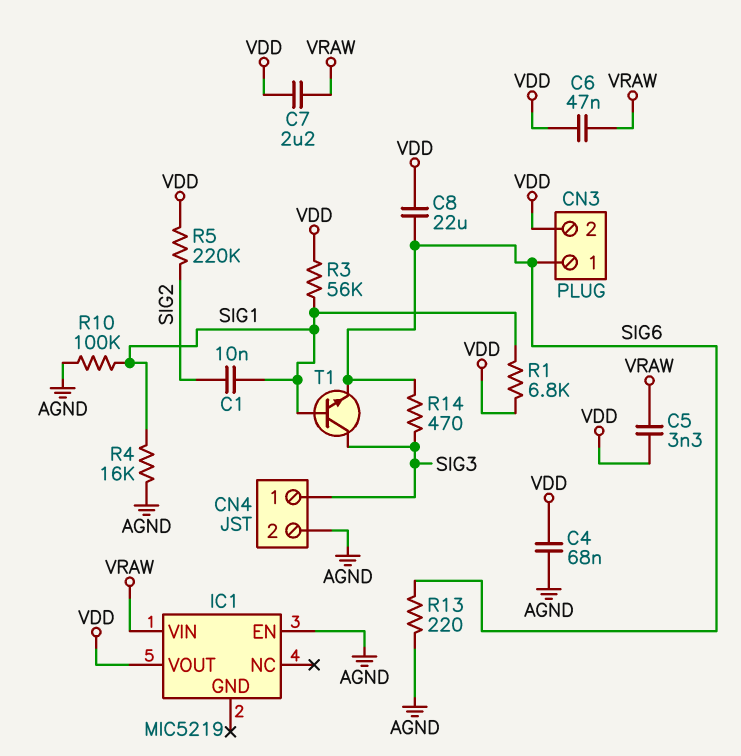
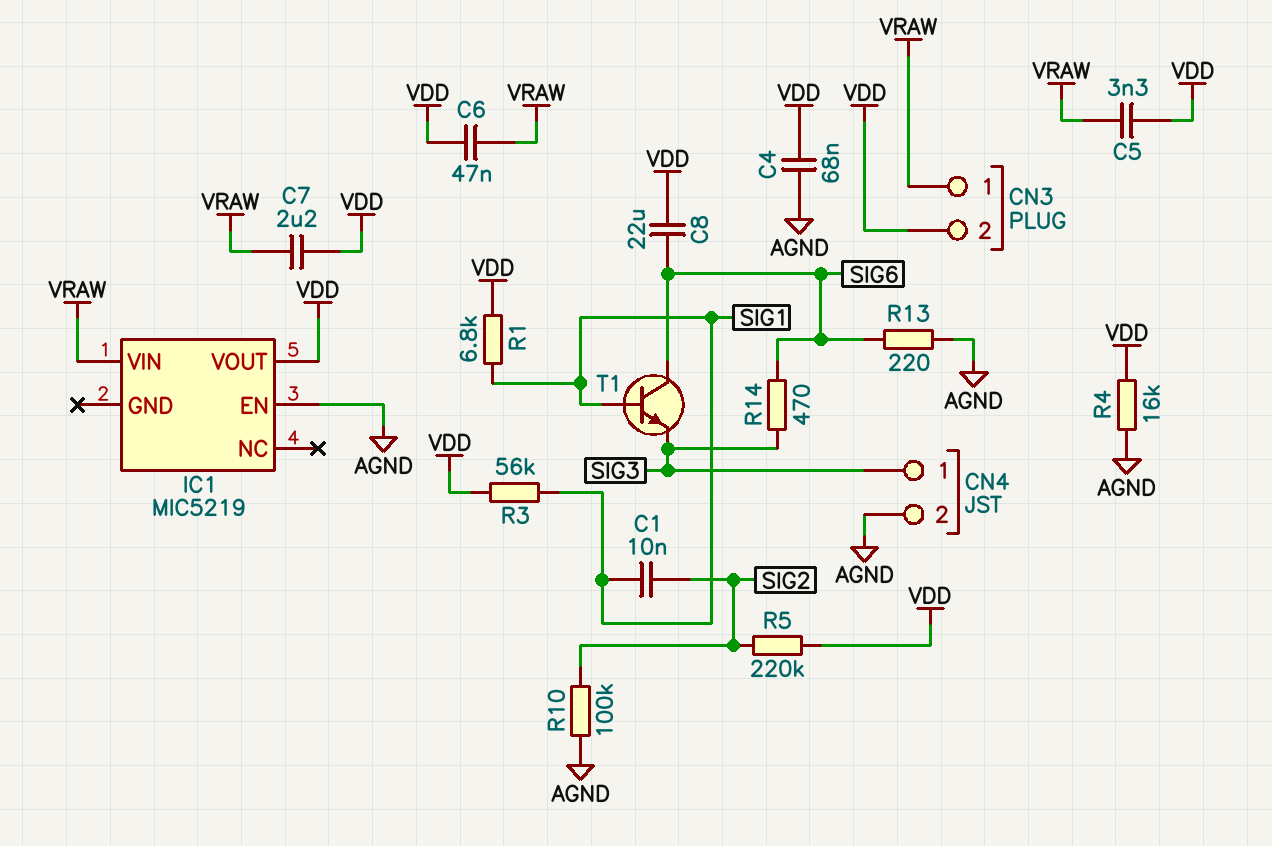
CN3 pin 1: SIG6 -> VRAW
R4: 16k (AGND, SIG1) -> 16k (AGND, VDD)
R10: 100k (AGND, SIG1) -> 100k (AGND, SIG2)
T1: NPN (B SIG1, C SIG3, E SIG6) -> NPN (B SIG1, C SIG6, E SIG3)

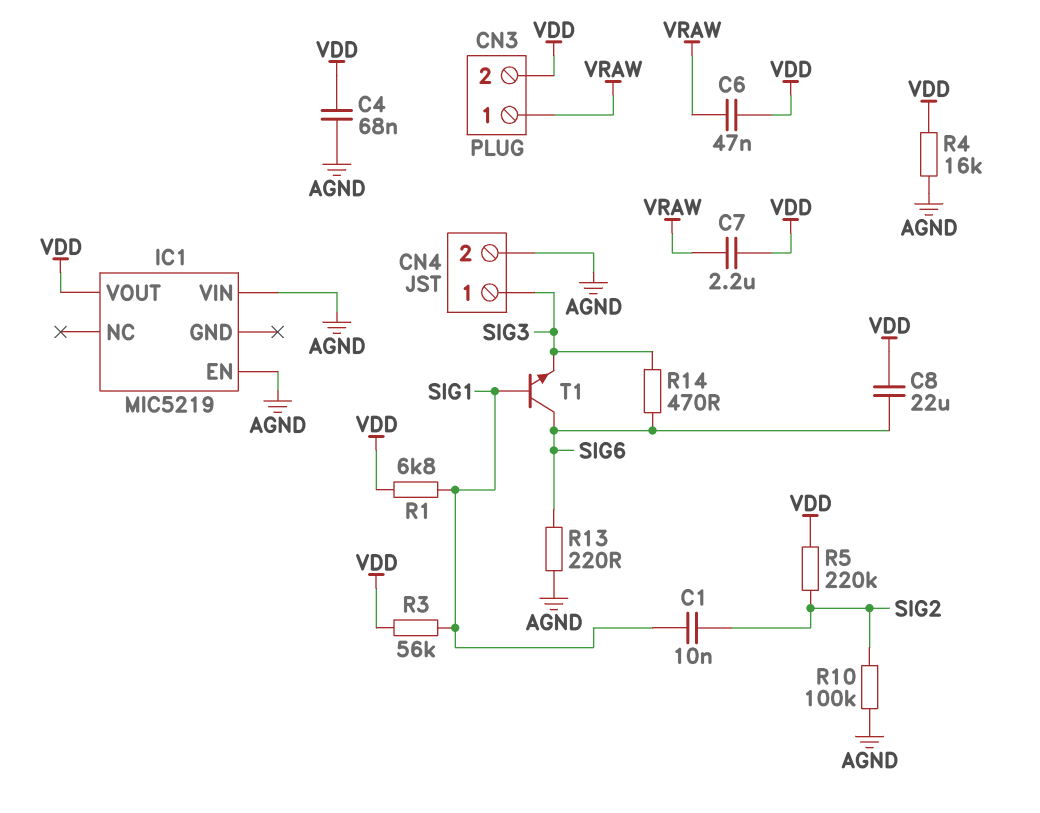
C5: 3.3nF (VDD, VRAW) -> none
IC1 pin VIN: VRAW -> AGND

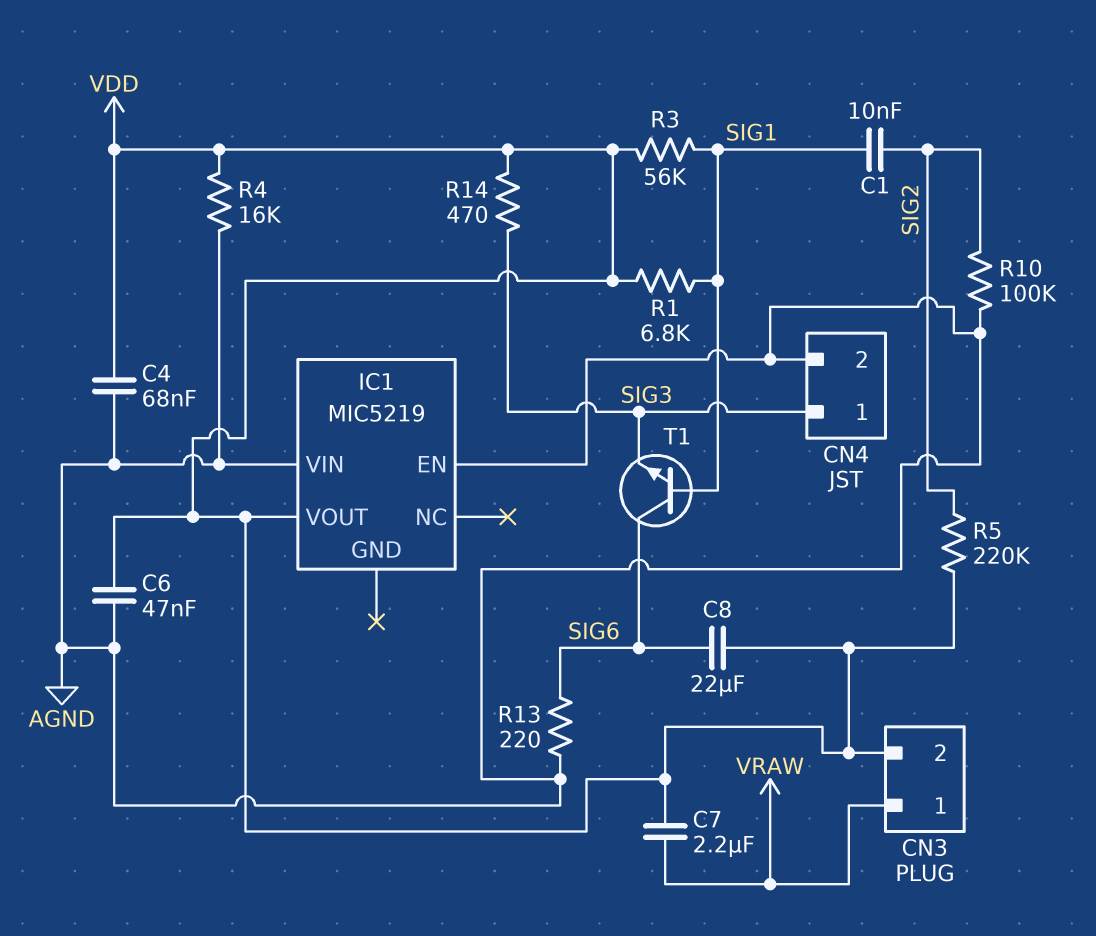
C6: 47nF (VDD, VRAW) -> 47nF (AGND, VDD)
R14: 470 (SIG3, SIG6) -> 470 (SIG3, VDD)

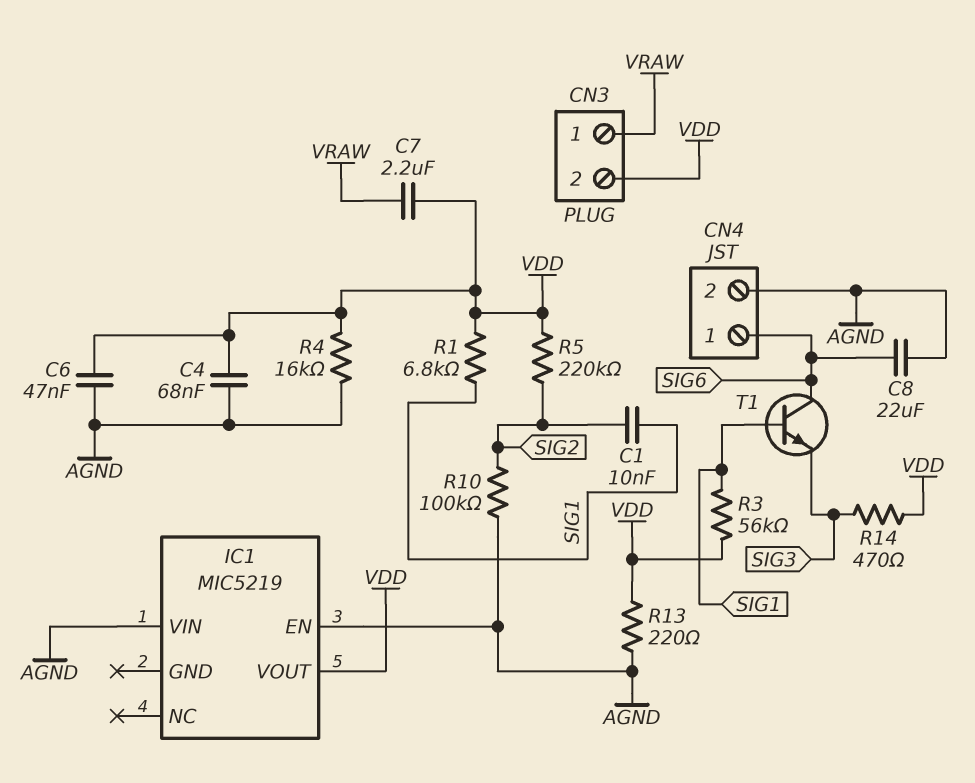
C8: 22uF (SIG6, VDD) -> 22uF (AGND, SIG6)
CN4 pin 1: SIG3 -> SIG6
R13: 220 (AGND, SIG6) -> 220 (AGND, VDD)

